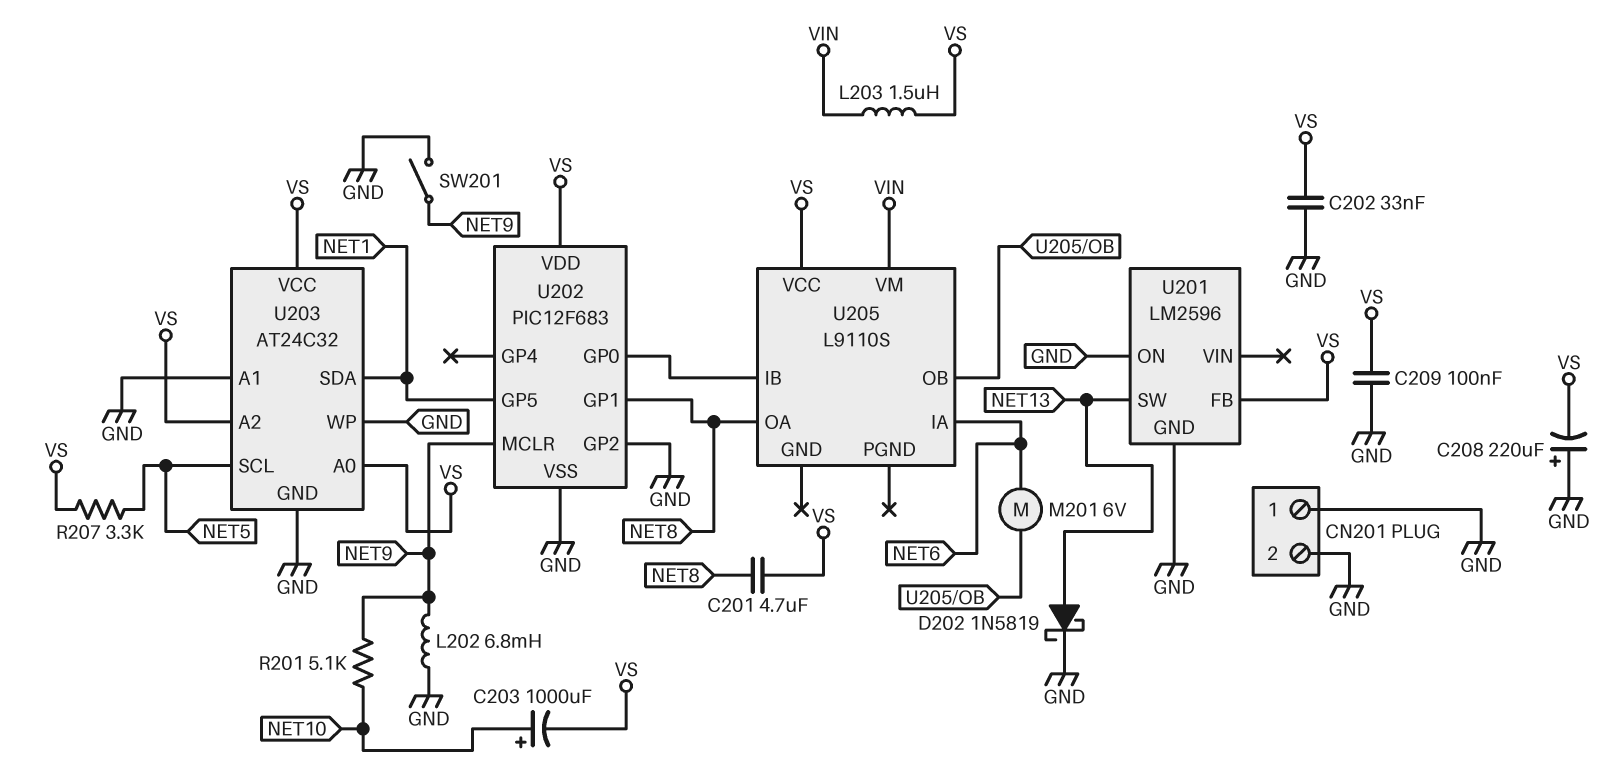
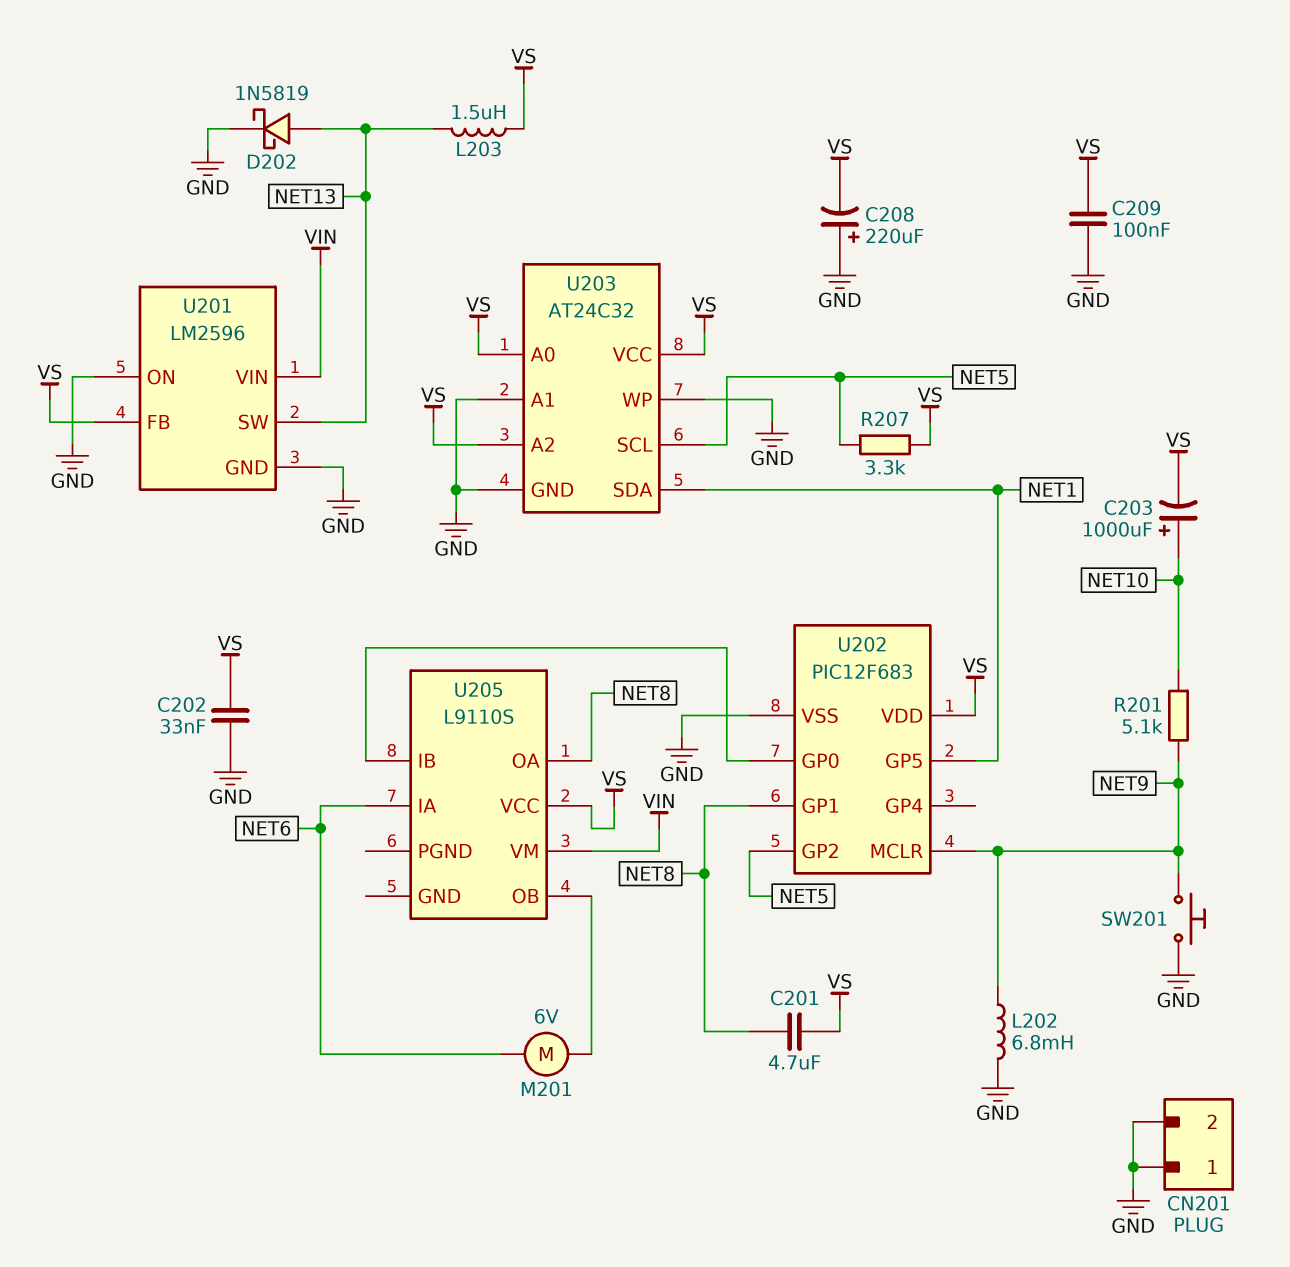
L203: 1.5uH (VIN, VS) -> 1.5uH (NET13, VS)
SW201: switch (GND, NET9) -> button (GND, NET9)
U201 pin VIN: none -> VIN
U202 pin GP2: GND -> NET5

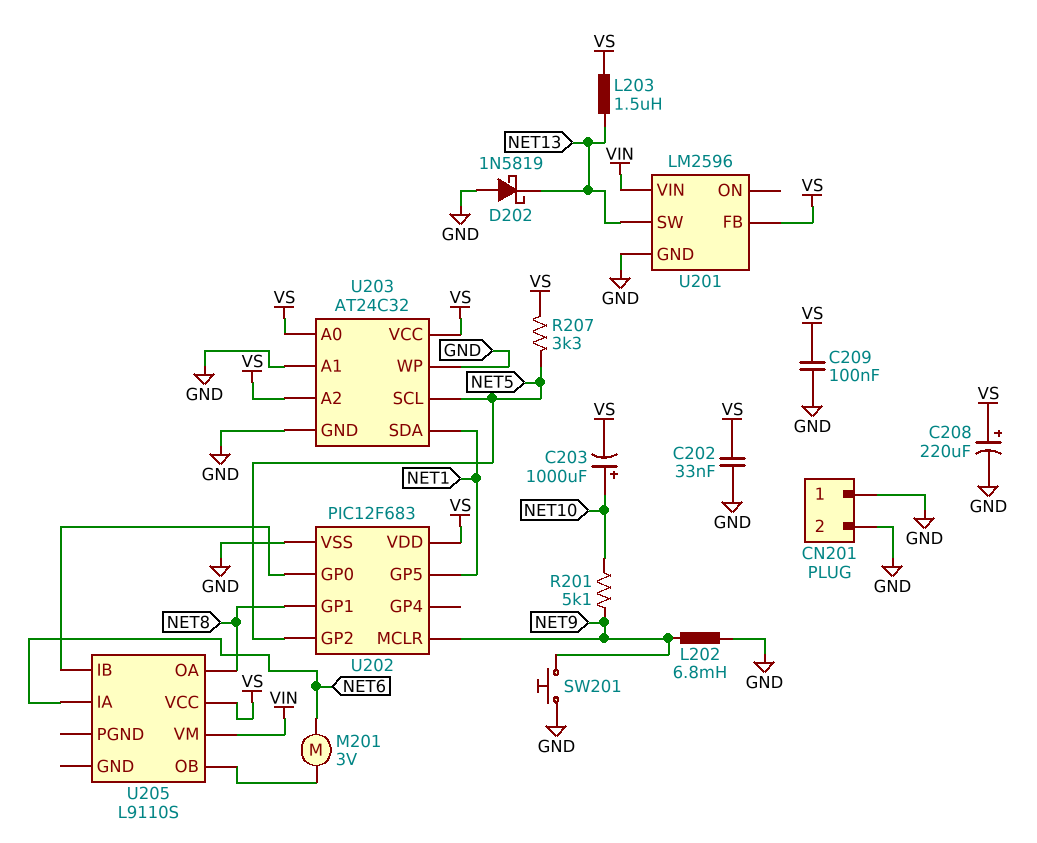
C201: 4.7uF (NET8, VS) -> none
C208: 220uF (plus GND, minus VS) -> 220uF (plus VS, minus GND)
D202: schottky 1N5819 (A NET13, K GND) -> schottky 1N5819 (A GND, K NET13)
M201: motor 6V (NET6, U205/OB) -> motor 3V (NET6, U205/OB)
U201 pin ON: GND -> none

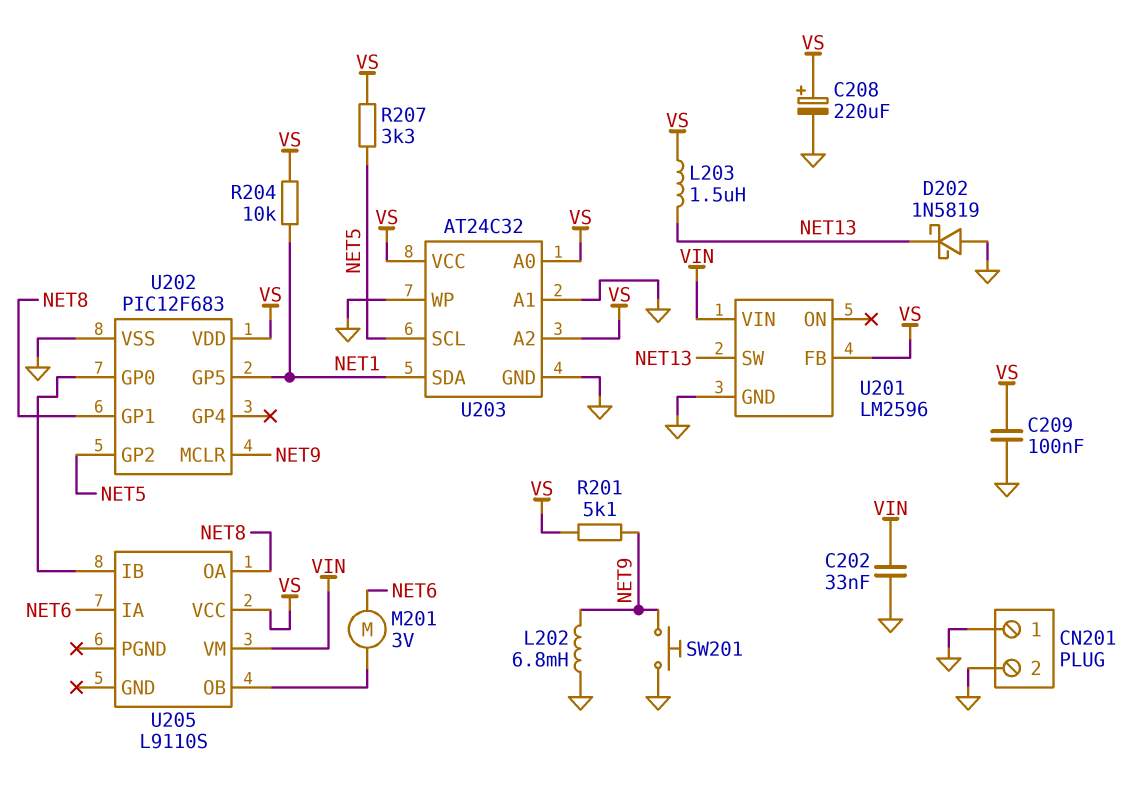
C202: 33nF (GND, VS) -> 33nF (GND, VIN)
C203: 1000uF (plus NET10, minus VS) -> none
R201: 5.1k (NET9, NET10) -> 5.1k (NET9, VS)
R204: none -> 10k (NET1, VS)

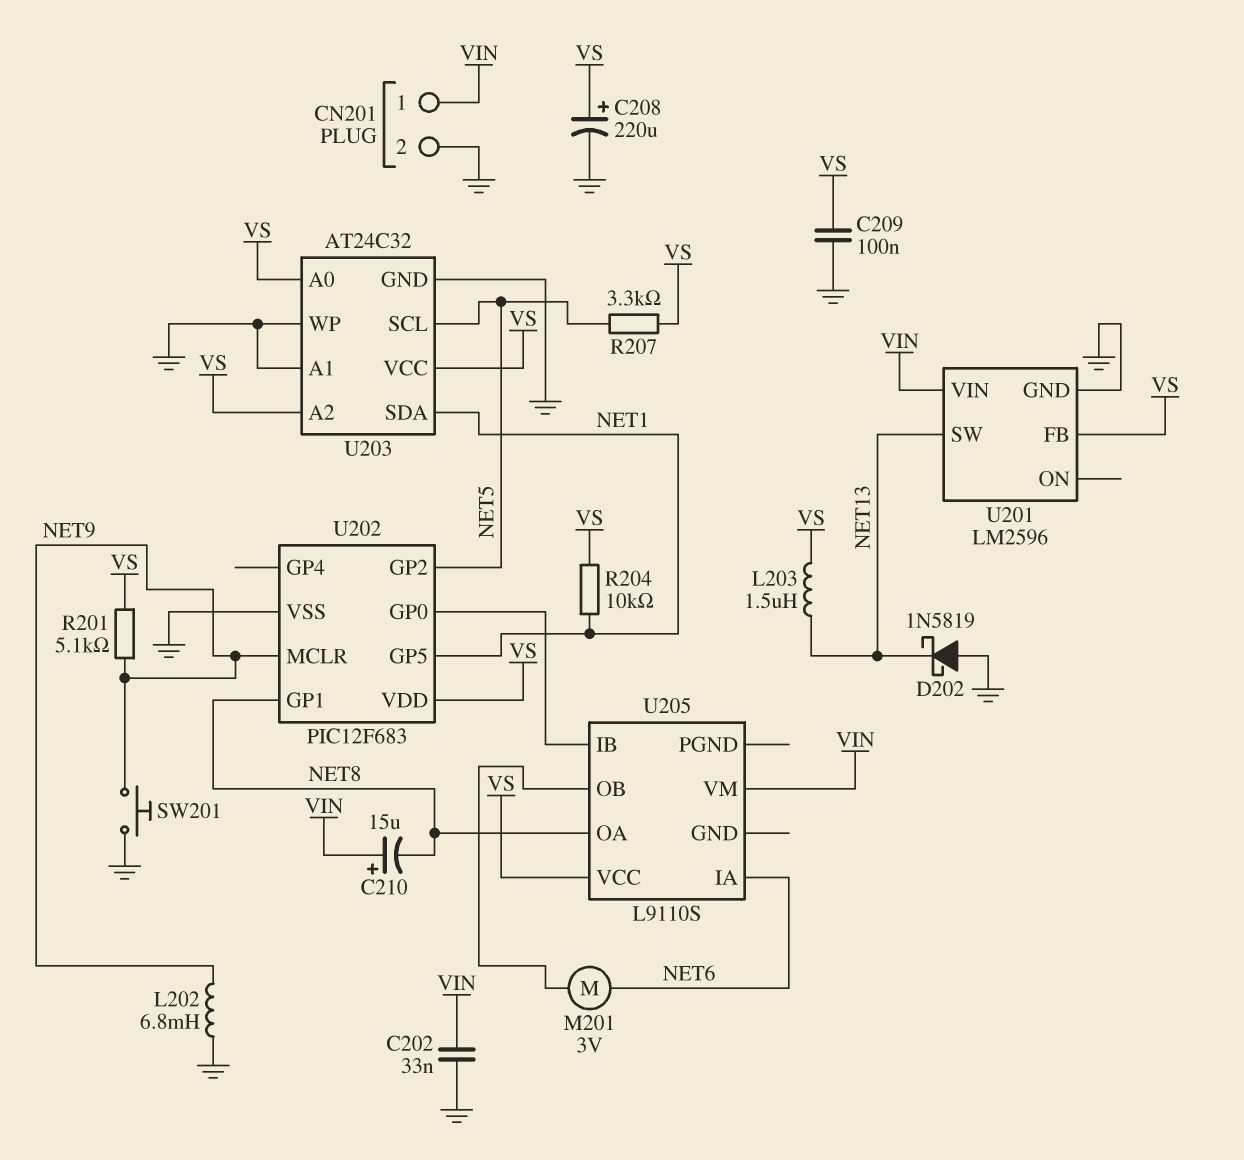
C210: none -> 15uF (plus VIN, minus NET8)
CN201 pin 1: GND -> VIN

